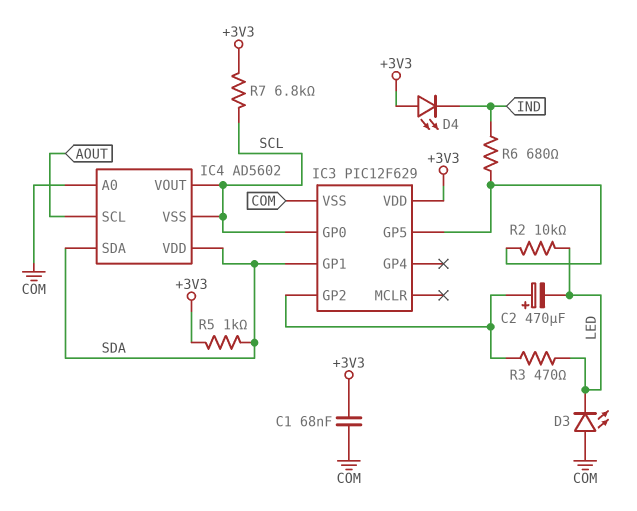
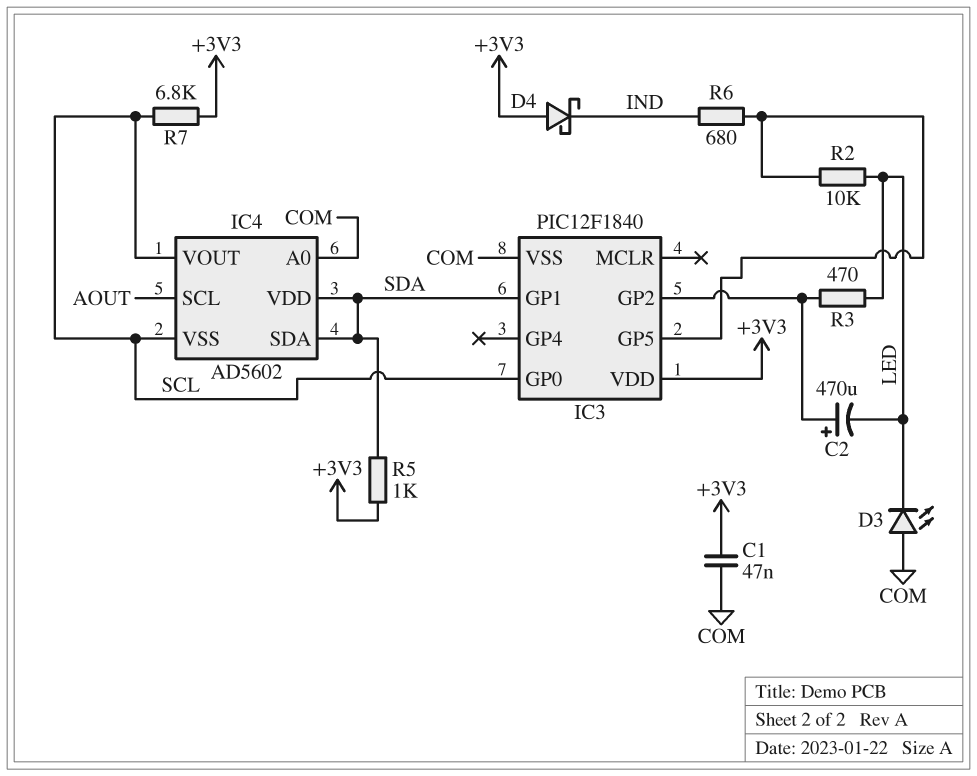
C1: 68nF (+3V3, COM) -> 47nF (+3V3, COM)
D4: LED (A +3V3, K IND) -> schottky (A +3V3, K IND)
IC3: PIC12F629 -> PIC12F1840

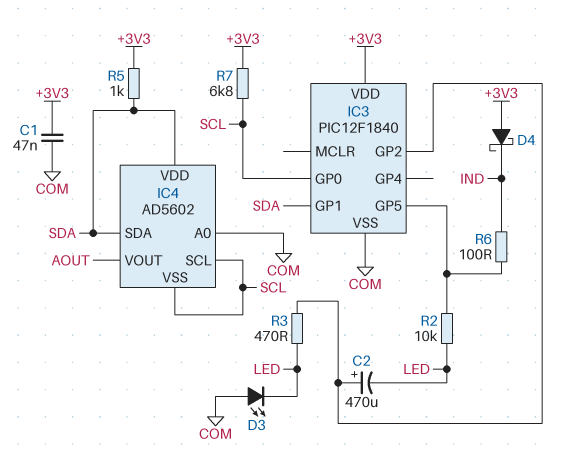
IC4 pin SCL: AOUT -> SCL
IC4 pin VOUT: SCL -> AOUT
R6: 680 (IC3/GP5, IND) -> 100 (IC3/GP5, IND)

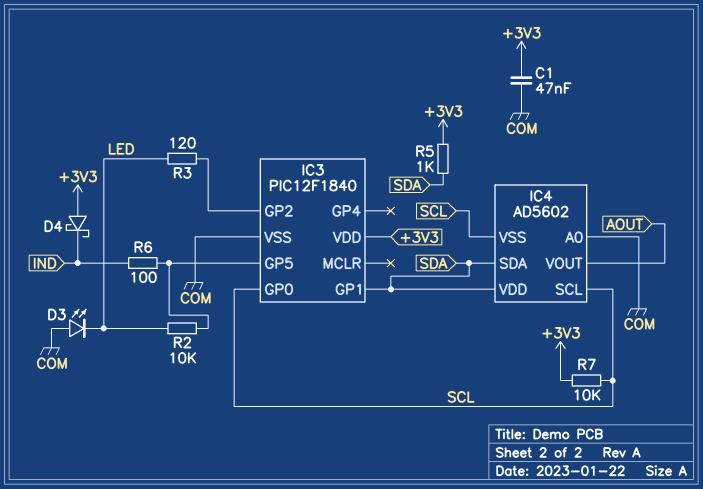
C2: 470uF (plus IC3/GP2, minus LED) -> none
R3: 470 (IC3/GP2, LED) -> 120 (IC3/GP2, LED)
R7: 6.8k (+3V3, SCL) -> 10k (+3V3, SCL)

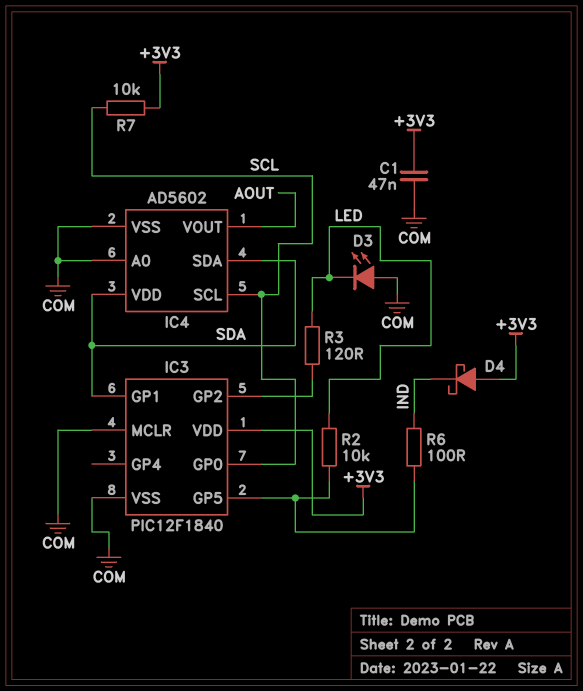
IC3 pin MCLR: none -> COM
IC4 pin VSS: SCL -> COM
R5: 1k (+3V3, SDA) -> none

